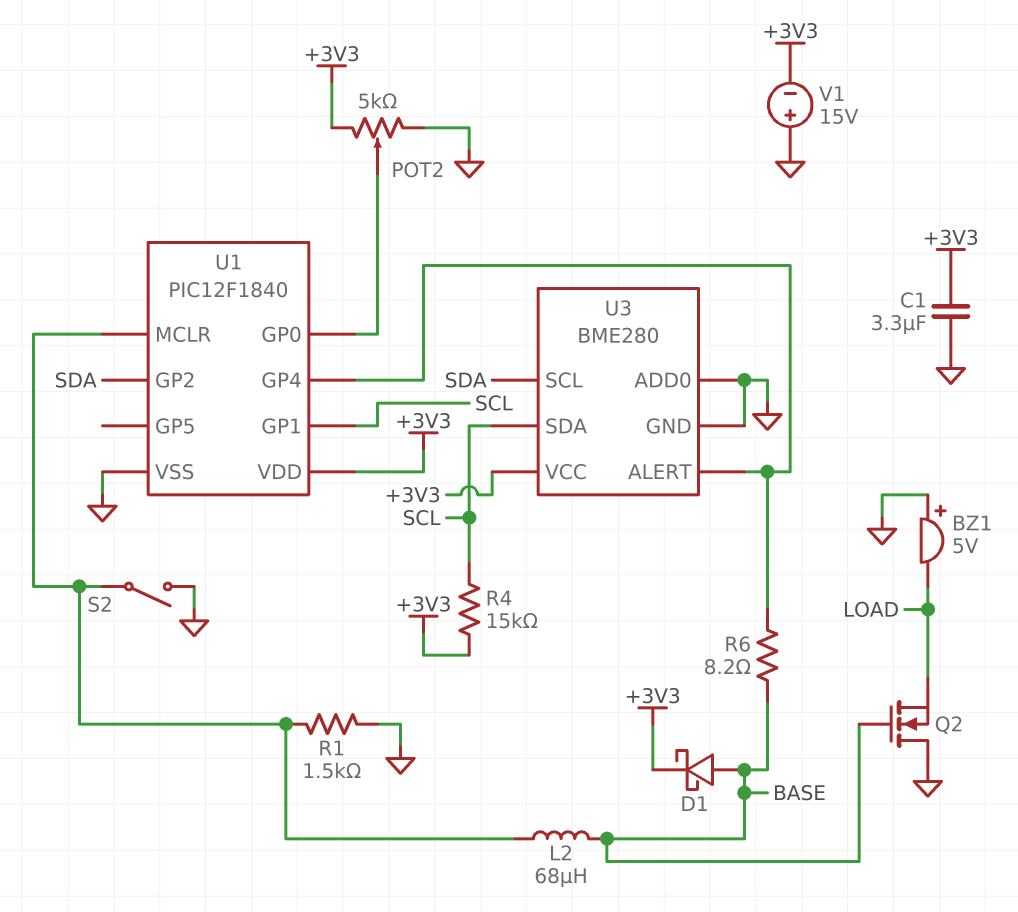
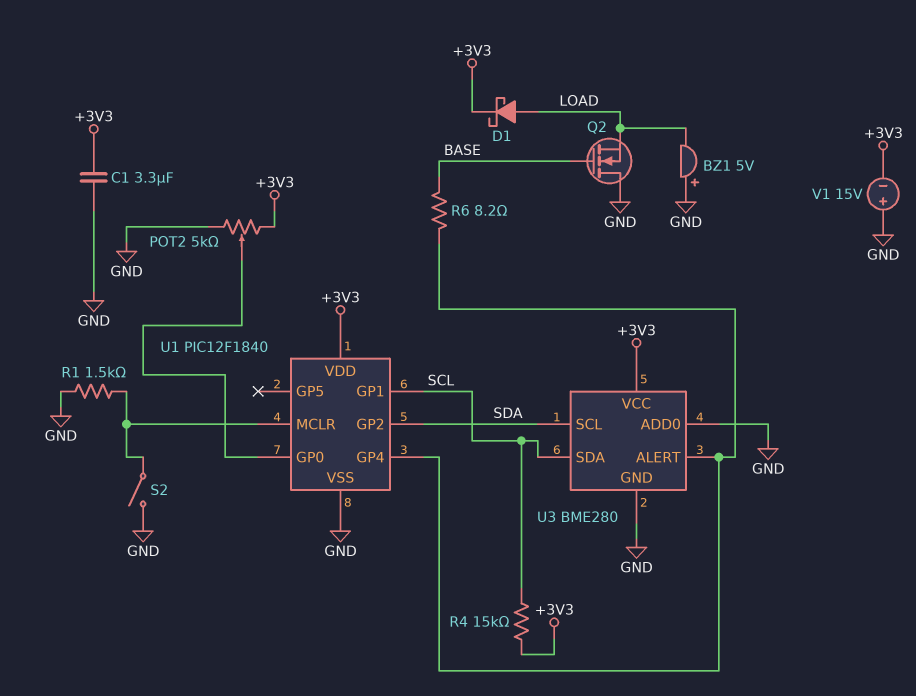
D1: schottky (A BASE, K +3V3) -> schottky (A LOAD, K +3V3)
L2: 68uH (BASE, U1/MCLR) -> none

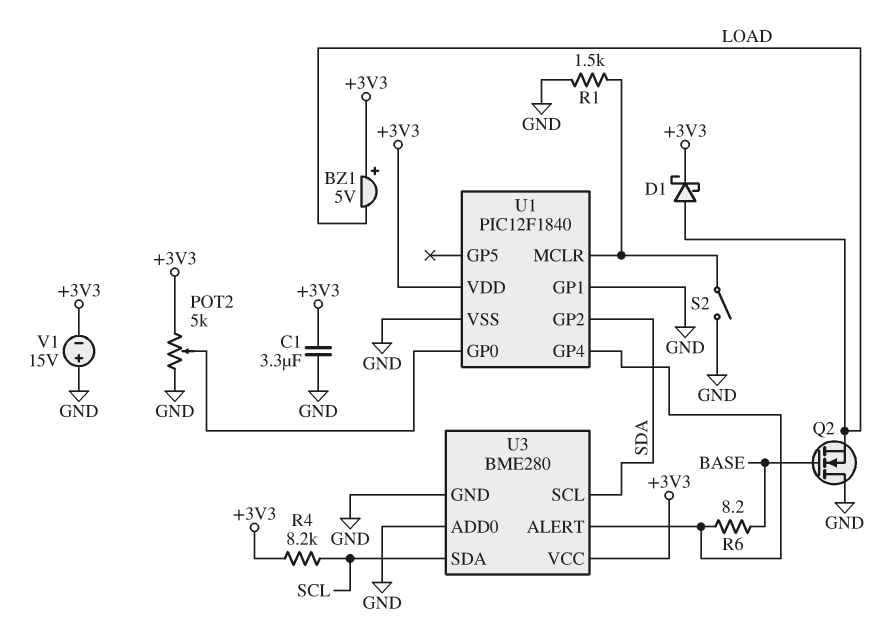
BZ1: buzzer 5V (plus GND, minus LOAD) -> buzzer 5V (plus +3V3, minus LOAD)
R4: 15k (+3V3, SCL) -> 8.2k (+3V3, SCL)
U1 pin GP1: SCL -> GND

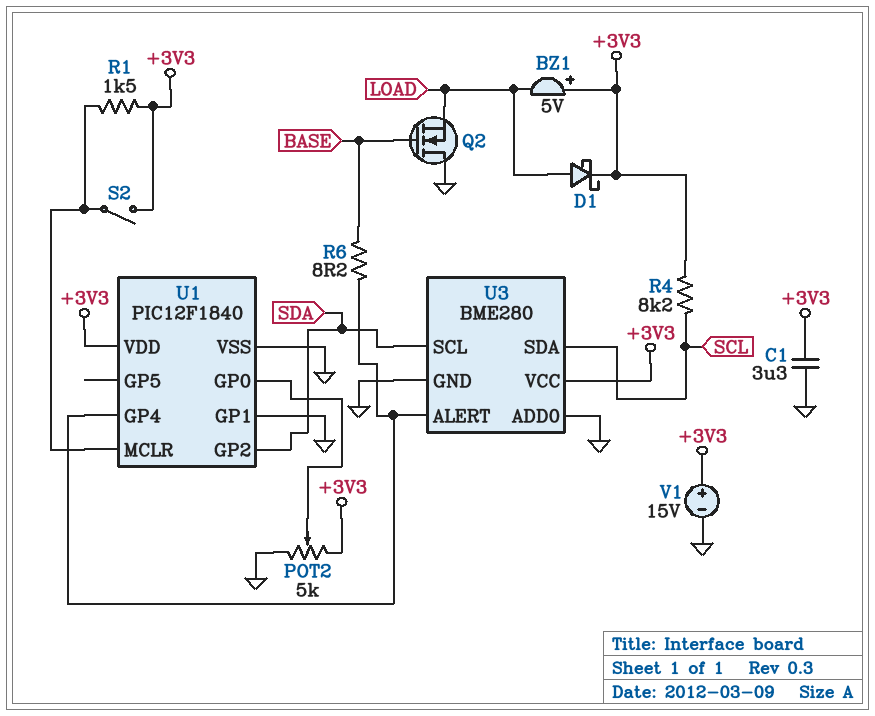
R1: 1.5k (GND, U1/MCLR) -> 1.5k (+3V3, U1/MCLR)
S2: switch (GND, U1/MCLR) -> switch (+3V3, U1/MCLR)
V1: 15V (plus GND, minus +3V3) -> 15V (plus +3V3, minus GND)

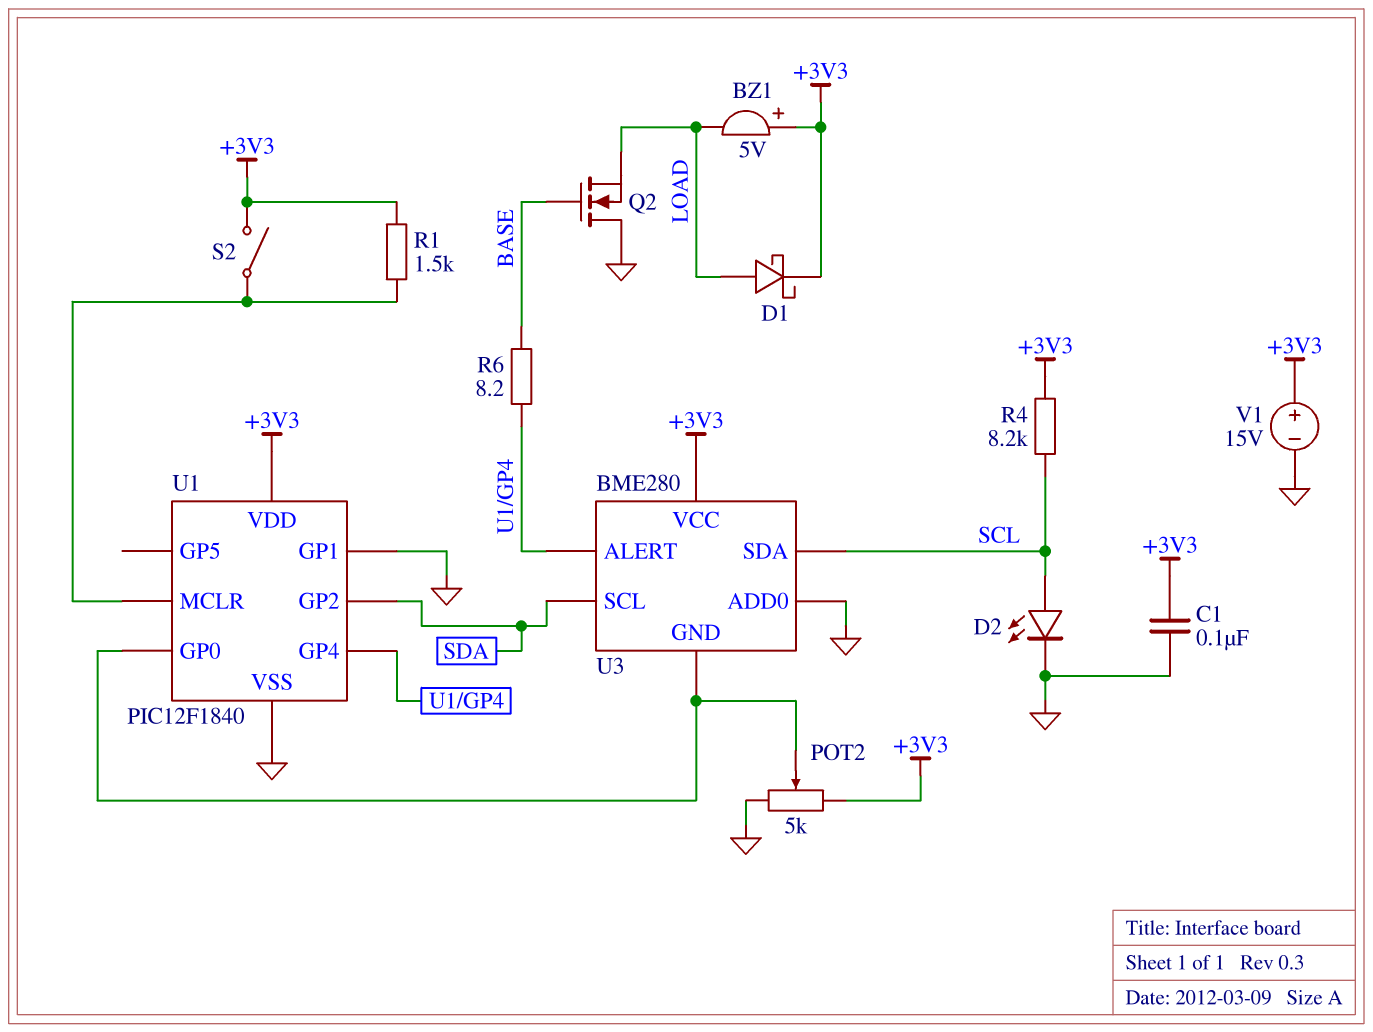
C1: 3.3uF (+3V3, GND) -> 100nF (+3V3, GND)
D2: none -> LED (A SCL, K GND)
U3 pin GND: GND -> U1/GP0

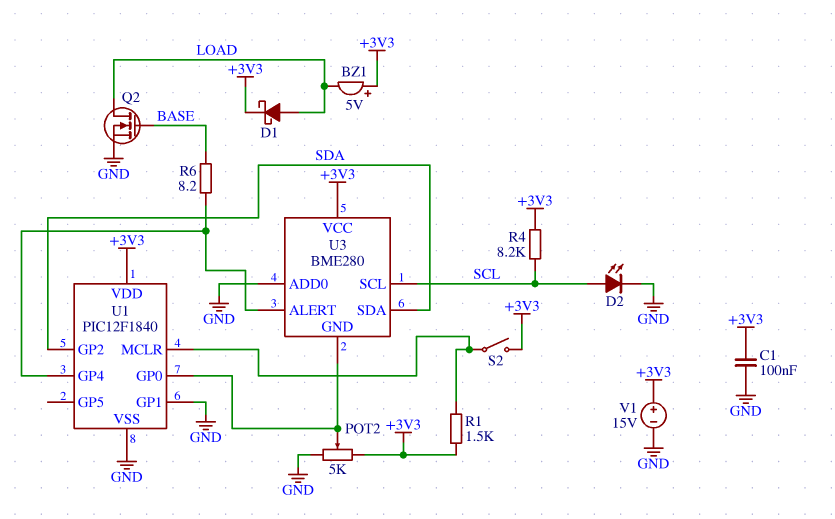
Q2: NMOS (G BASE, D GND, S LOAD) -> NMOS (G BASE, D LOAD, S GND)
U3 pin SCL: SDA -> SCL
U3 pin SDA: SCL -> SDA

